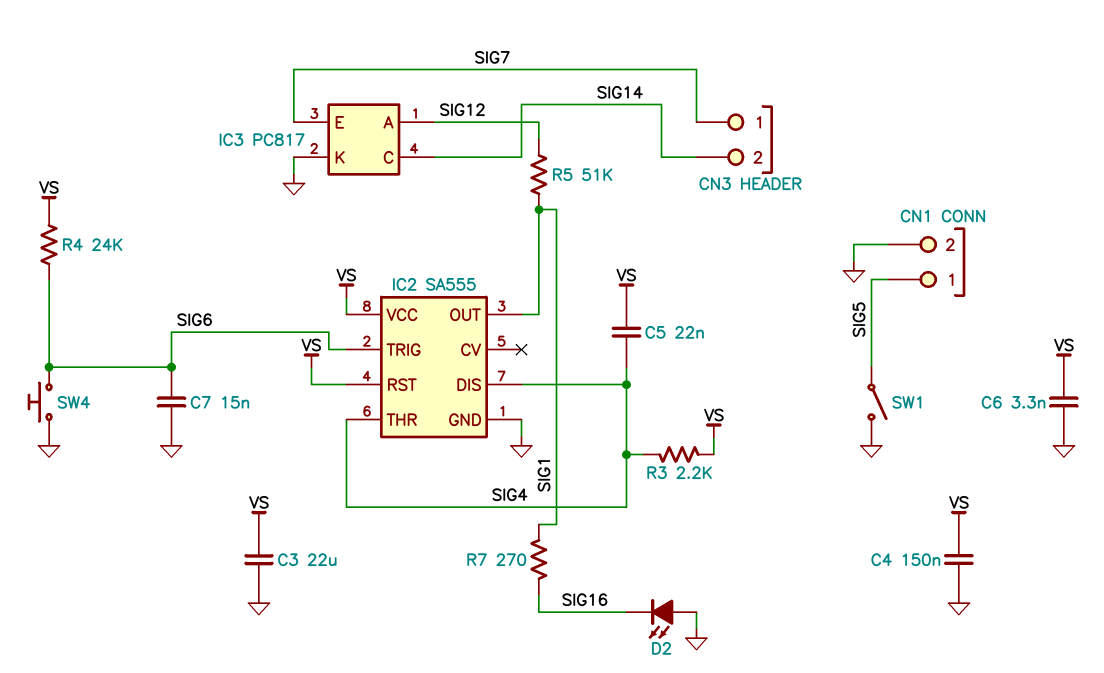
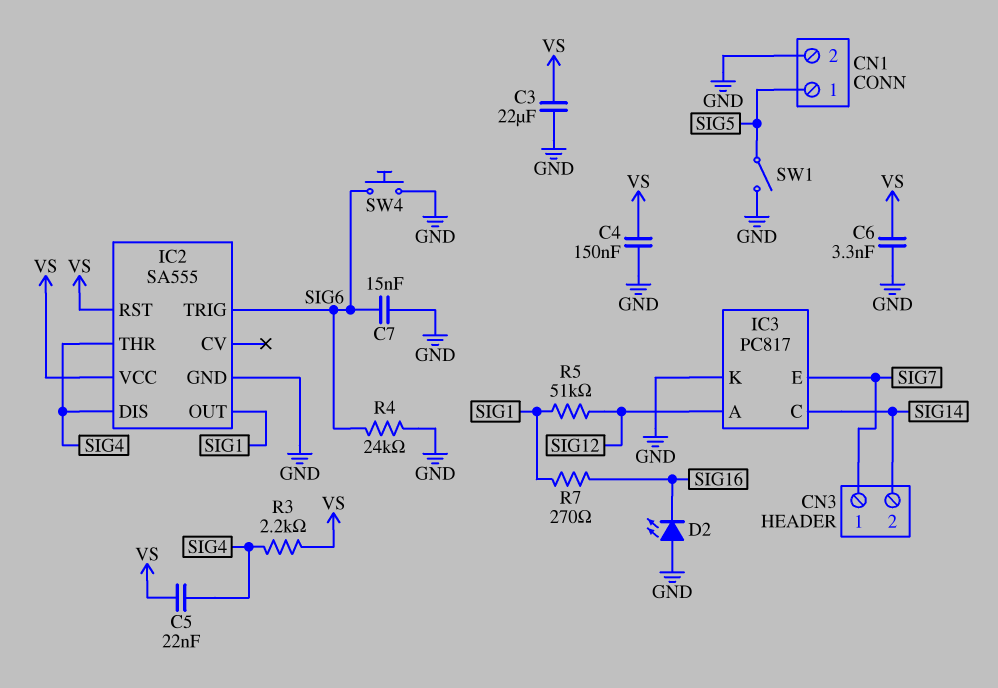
R4: 24k (SIG6, VS) -> 24k (GND, SIG6)

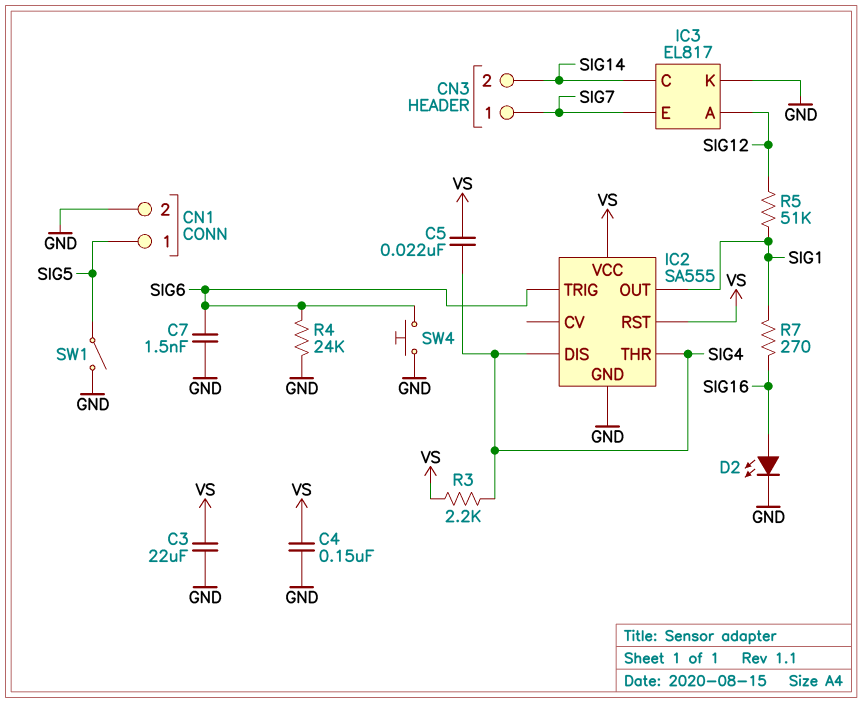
C6: 3.3nF (GND, VS) -> none
C7: 15nF (GND, SIG6) -> 1.5nF (GND, SIG6)
D2: LED (A GND, K SIG16) -> LED (A SIG16, K GND)
IC3: PC817 -> EL817

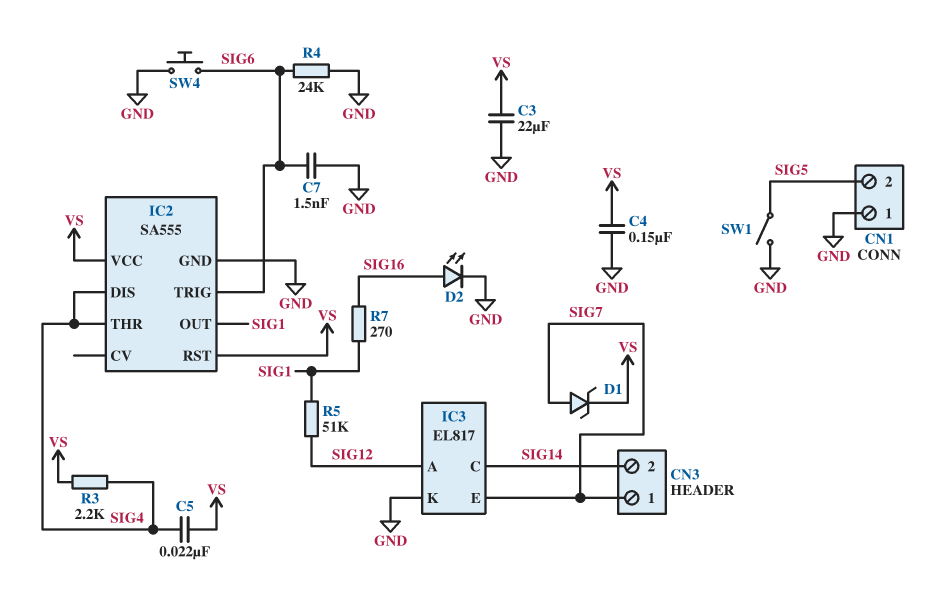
CN1 pin 1: SIG5 -> GND
CN1 pin 2: GND -> SIG5
D1: none -> zener (A SIG7, K VS)

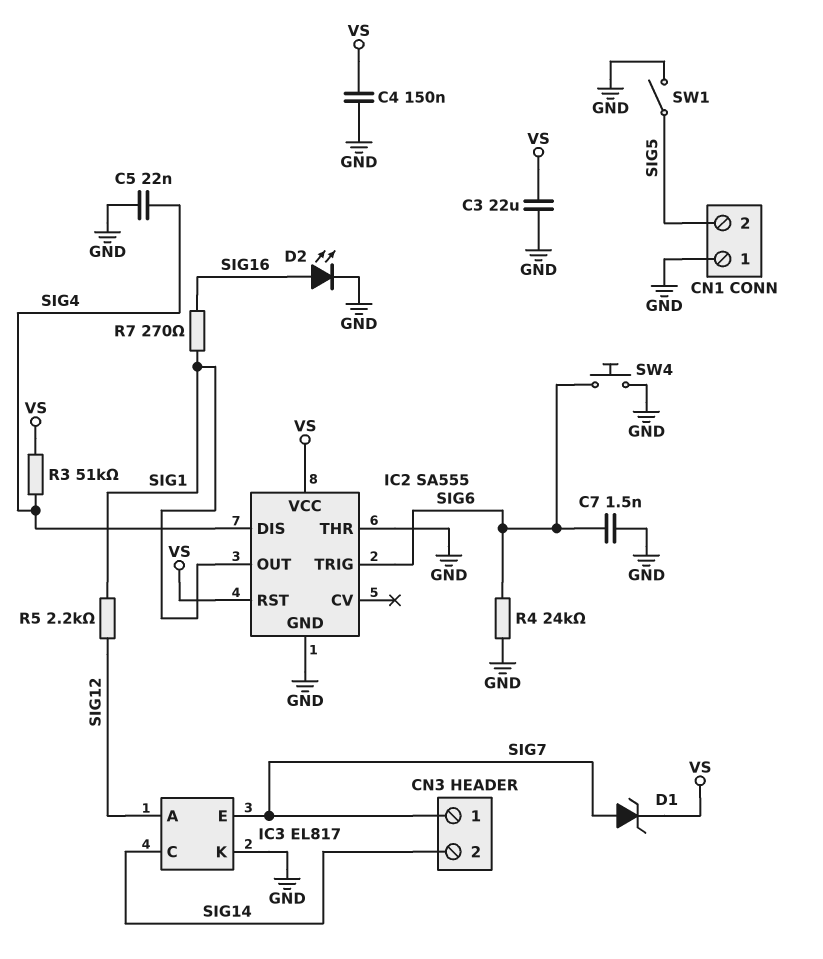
C5: 22nF (SIG4, VS) -> 22nF (GND, SIG4)
IC2 pin THR: SIG4 -> GND
R3: 2.2k (SIG4, VS) -> 51k (SIG4, VS)
R5: 51k (SIG1, SIG12) -> 2.2k (SIG1, SIG12)

